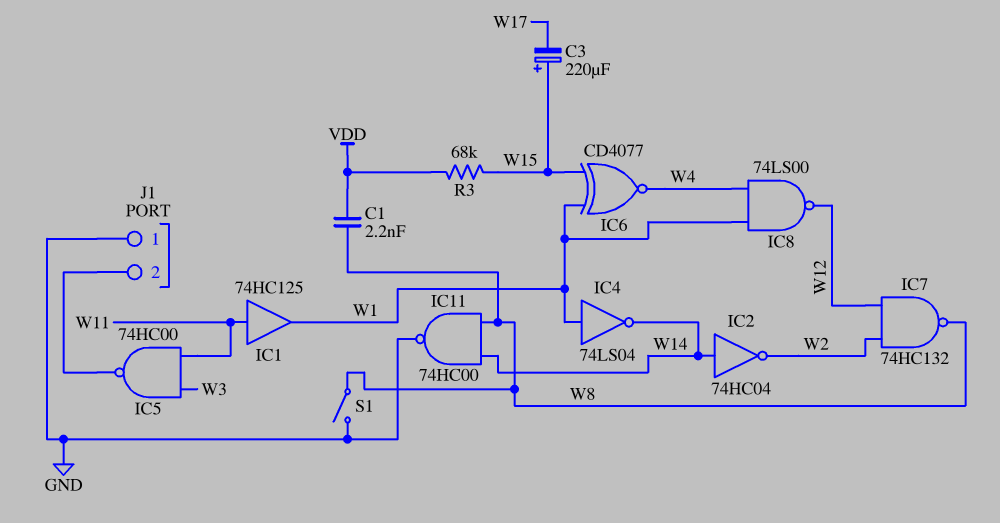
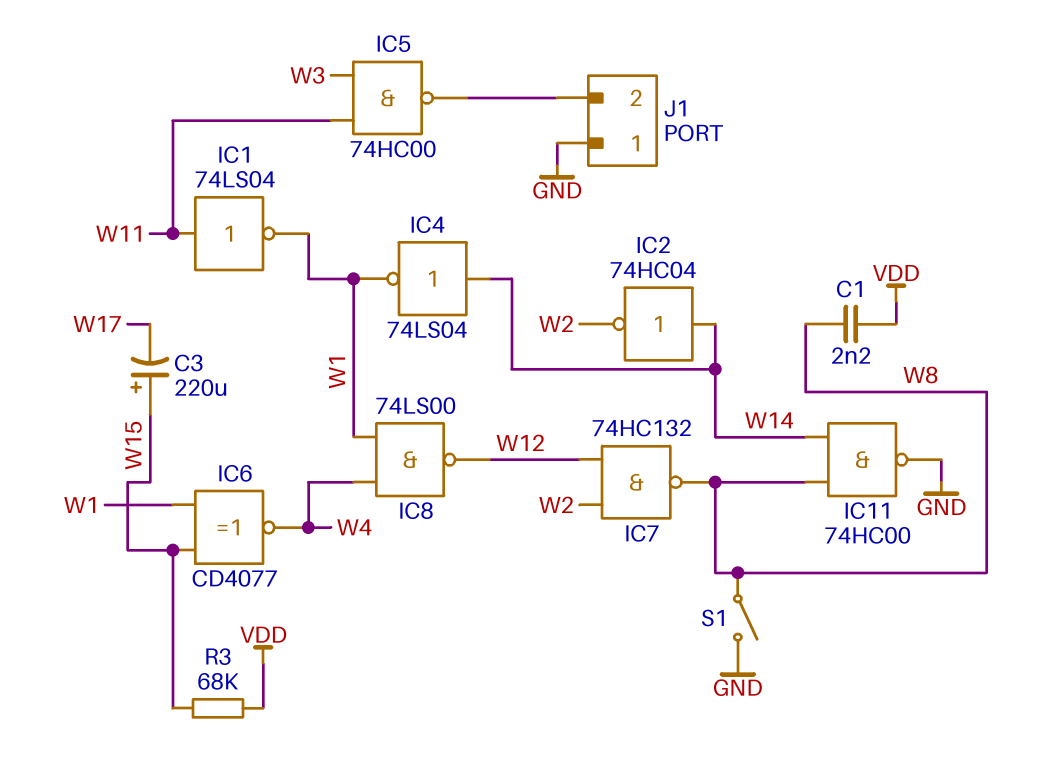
IC1: buffer 74HC125 (in W11, out W1) -> NOT 74LS04 (in W11, out W1)
IC4: NOT 74LS04 (in W1, out W14) -> NOT 74LS04 (in W14, out W1)

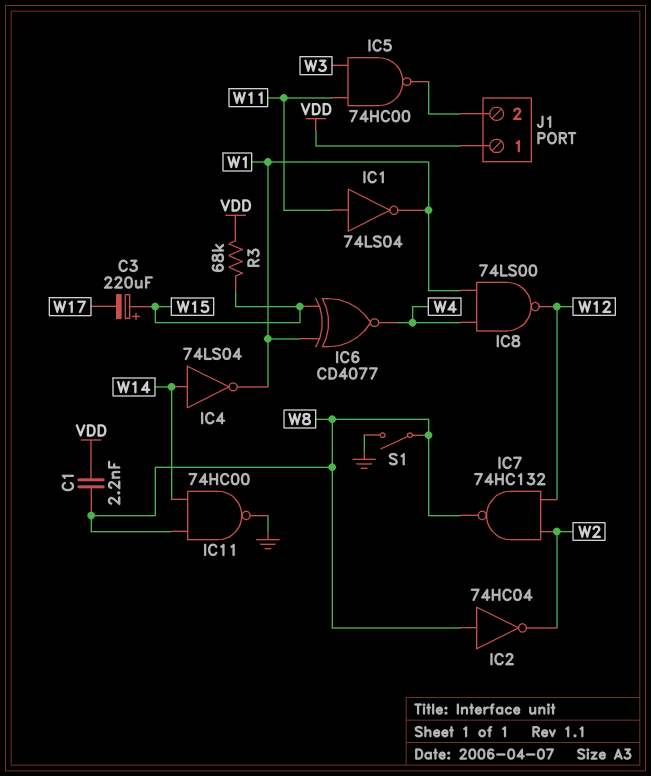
IC2: NOT 74HC04 (in W14, out W2) -> NOT 74HC04 (in W8, out W2)
J1 pin 1: GND -> VDD

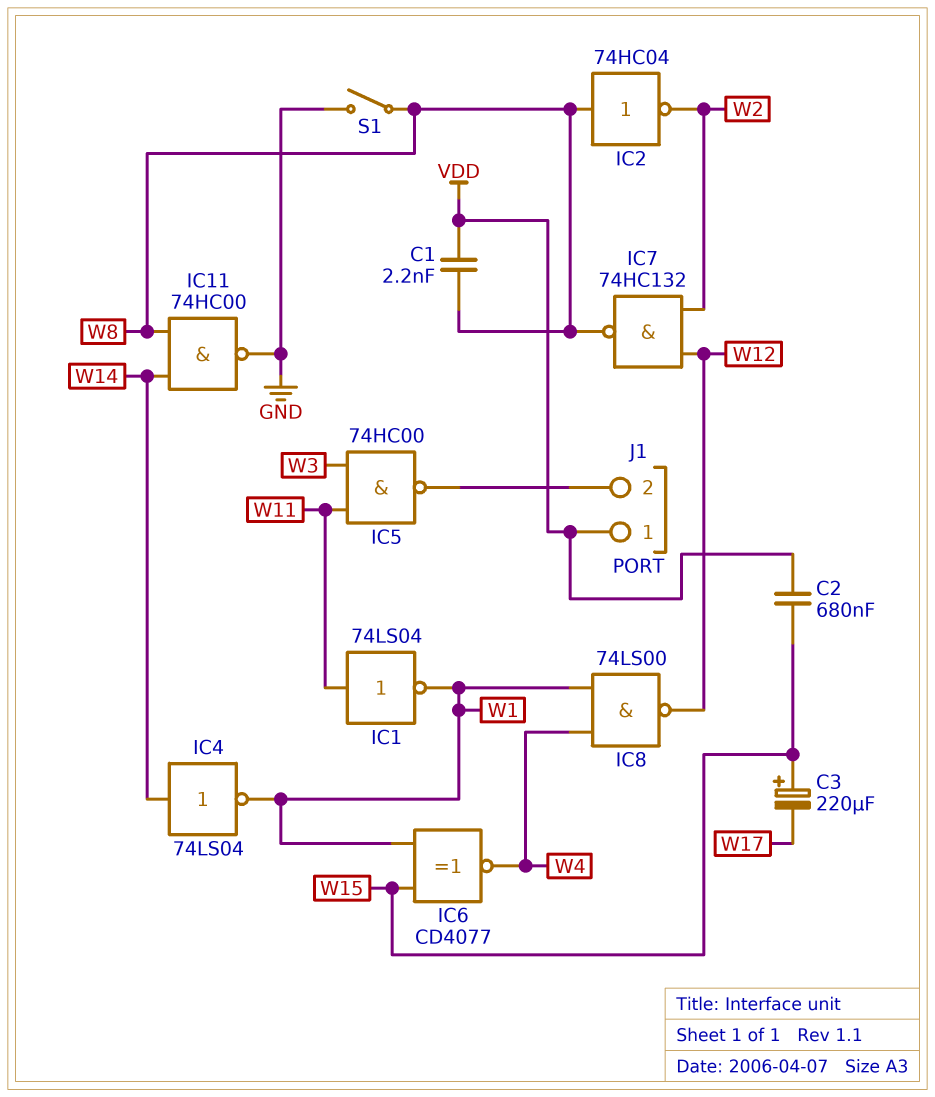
C2: none -> 680nF (VDD, W15)
R3: 68k (VDD, W15) -> none

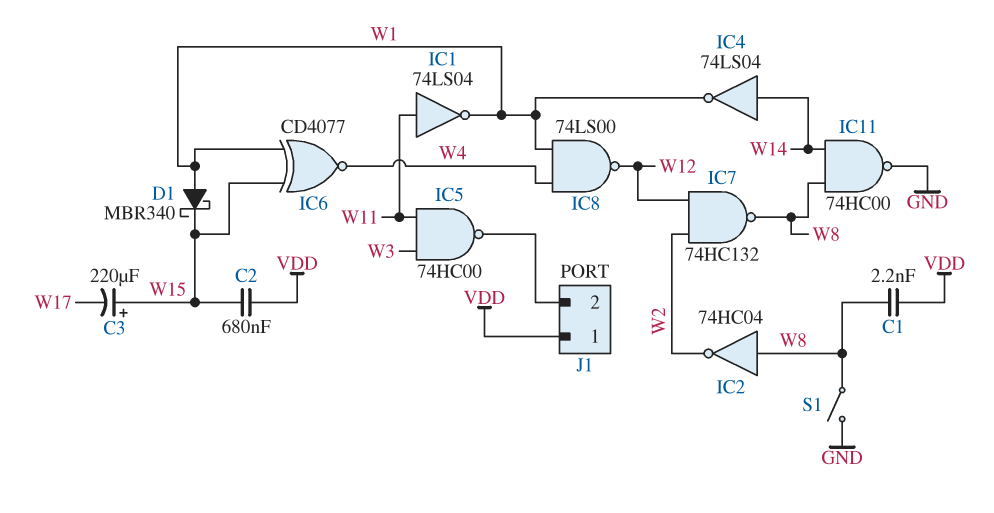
D1: none -> schottky MBR340 (A W1, K W15)

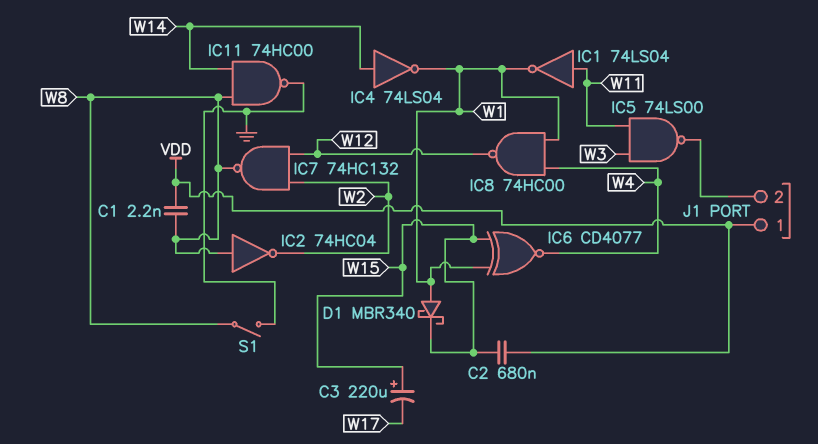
IC5: NAND 74HC00 (in W3, in W11, out J1/2) -> NAND 74LS00 (in W3, in W11, out J1/2)
IC8: NAND 74LS00 (in W1, in W4, out W12) -> NAND 74HC00 (in W1, in W4, out W12)

